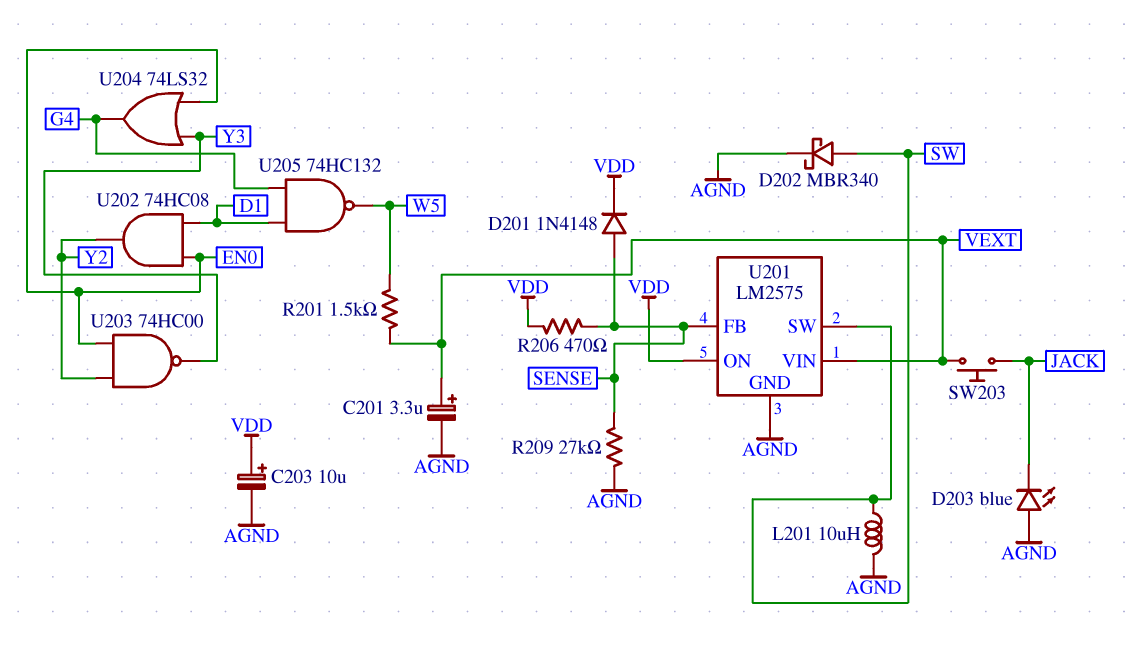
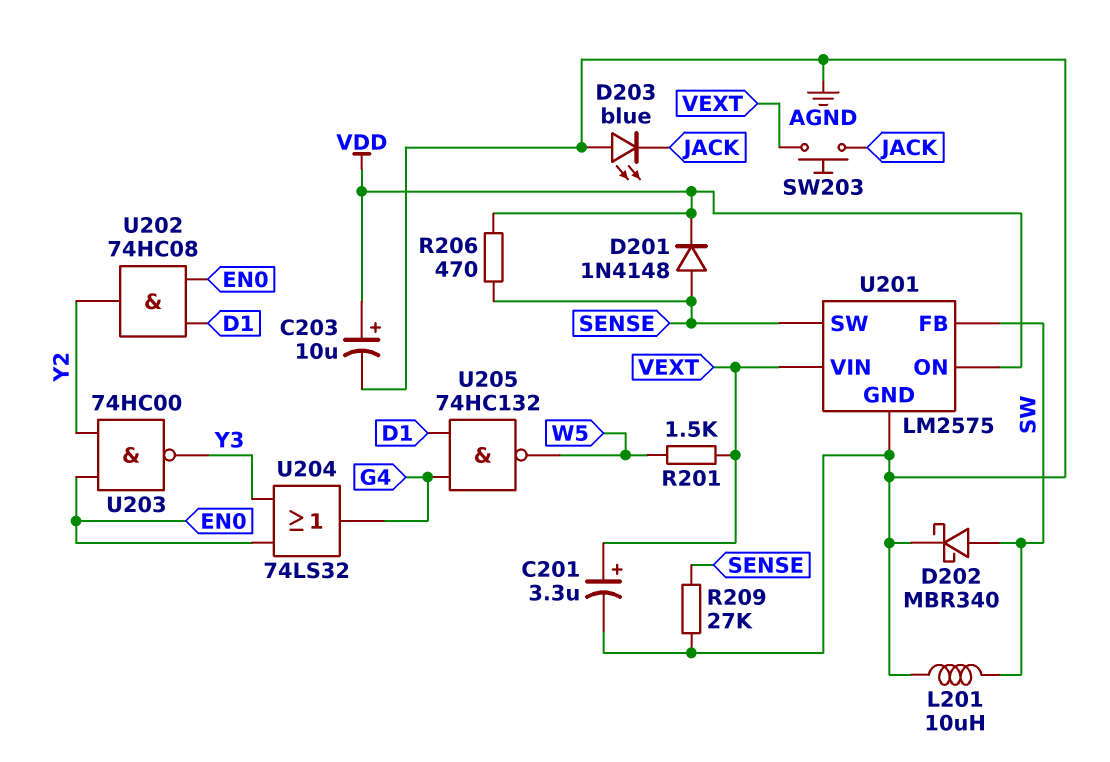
U201 pin FB: SENSE -> SW
U201 pin SW: SW -> SENSE

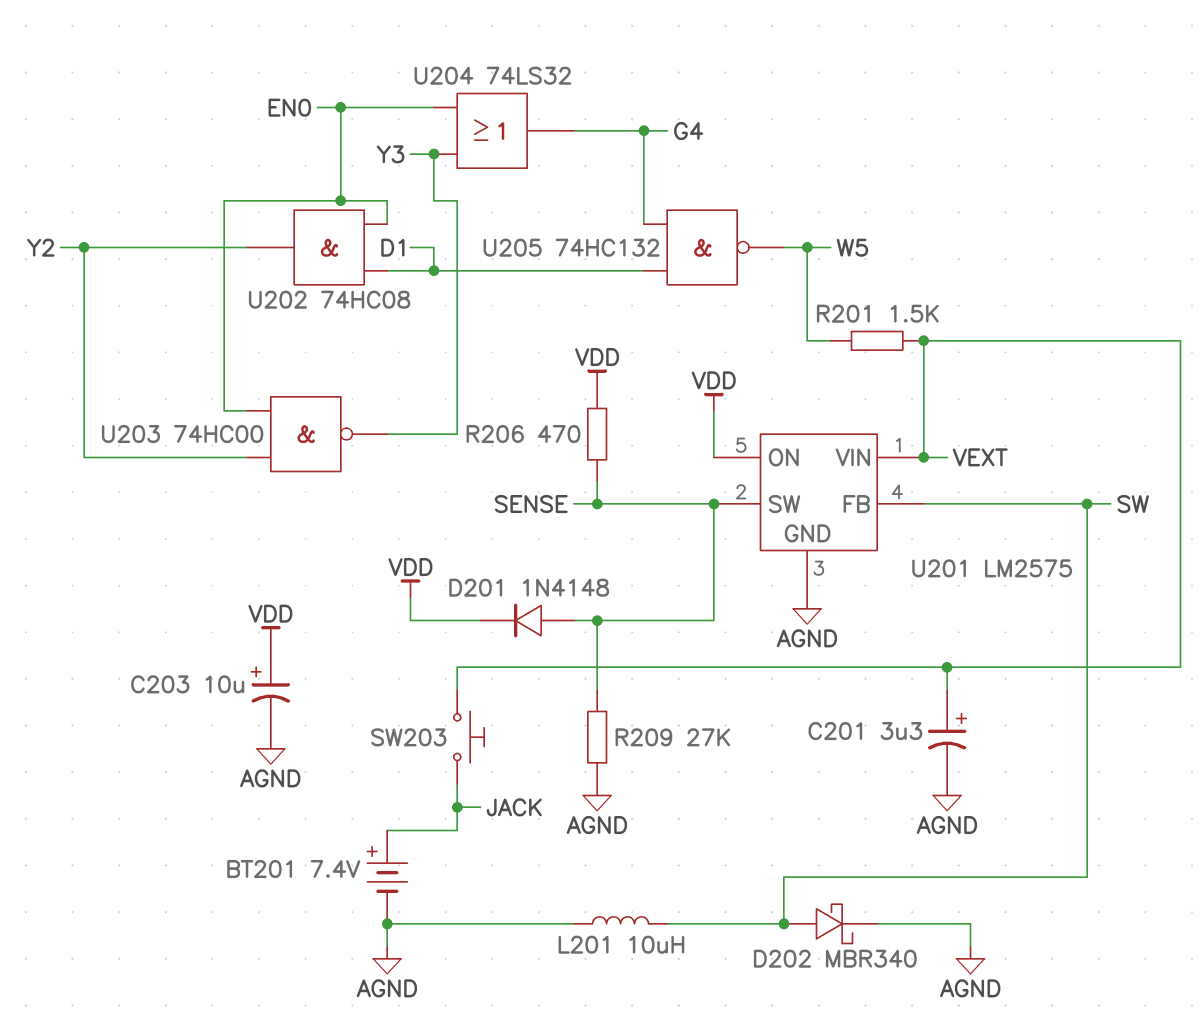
BT201: none -> 7.4V (plus JACK, minus AGND)
D203: LED blue (A AGND, K JACK) -> none

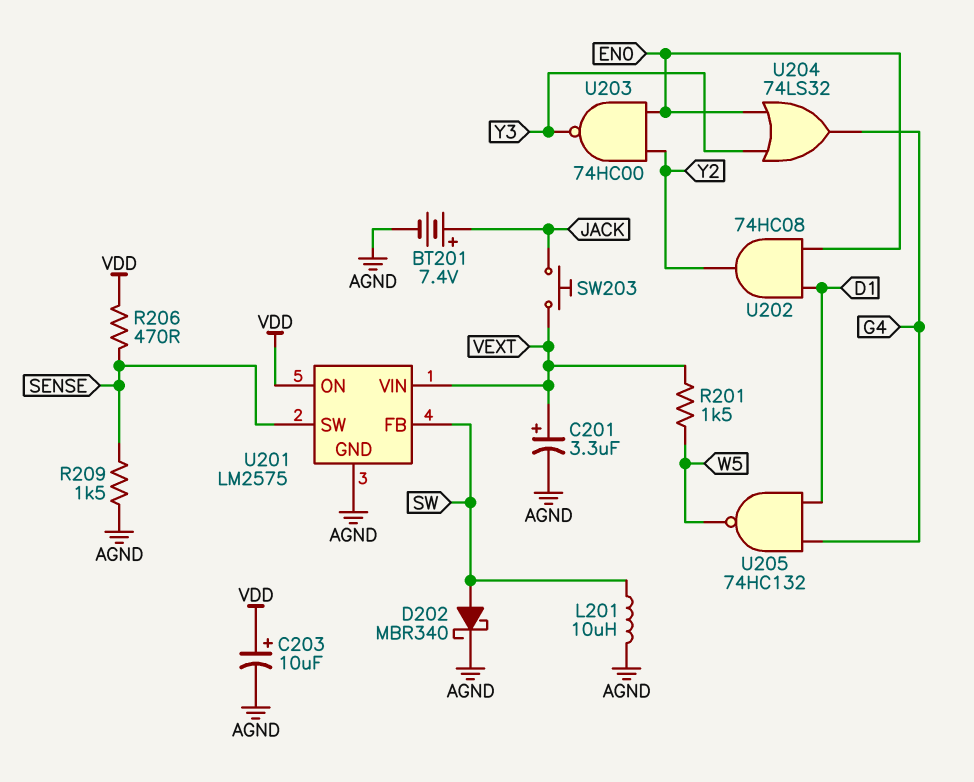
D201: diode 1N4148 (A SENSE, K VDD) -> none
R209: 27k (AGND, SENSE) -> 1.5k (AGND, SENSE)

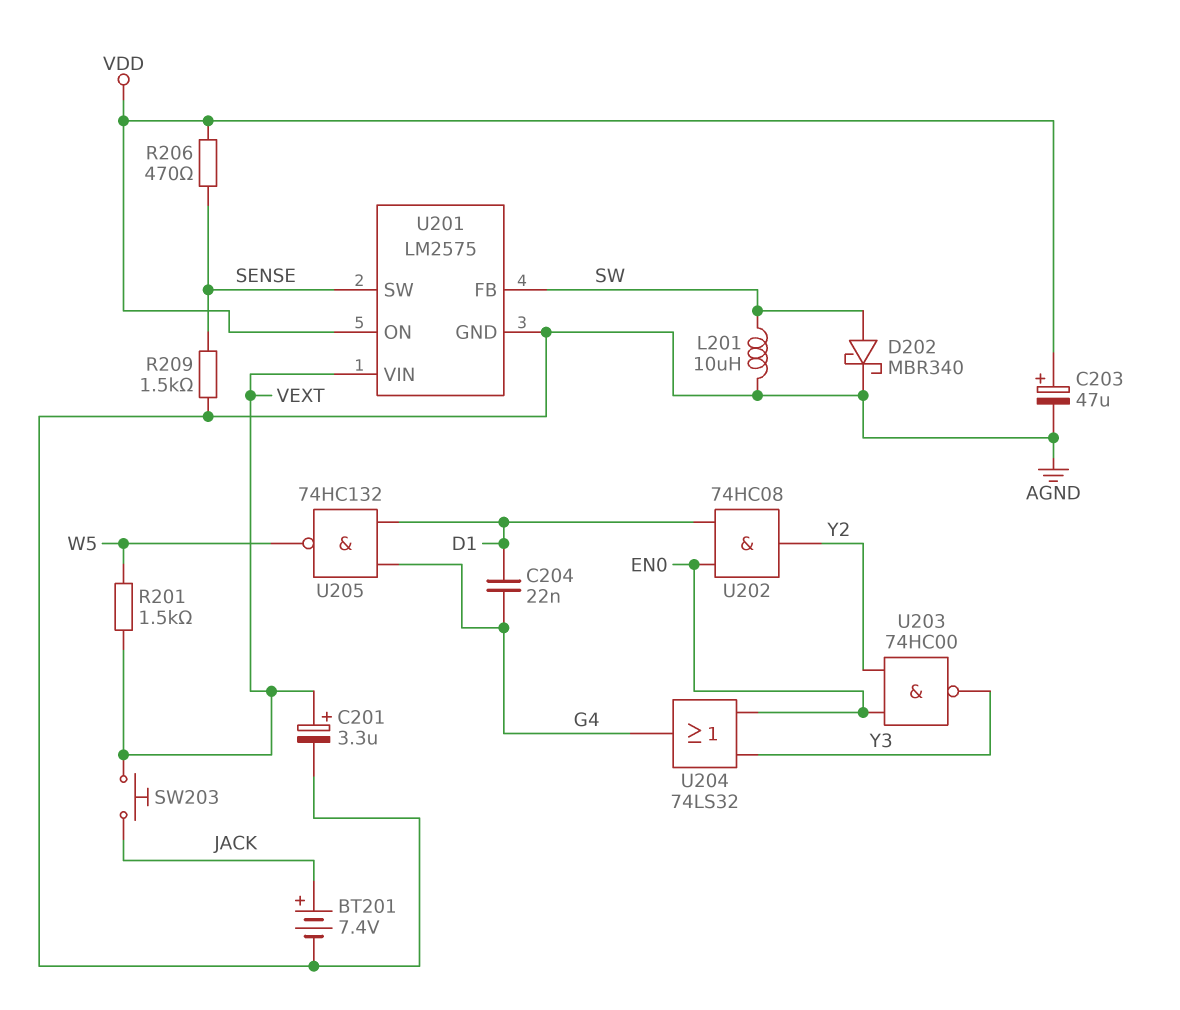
C203: 10uF (plus VDD, minus AGND) -> 47uF (plus VDD, minus AGND)
C204: none -> 22nF (D1, G4)

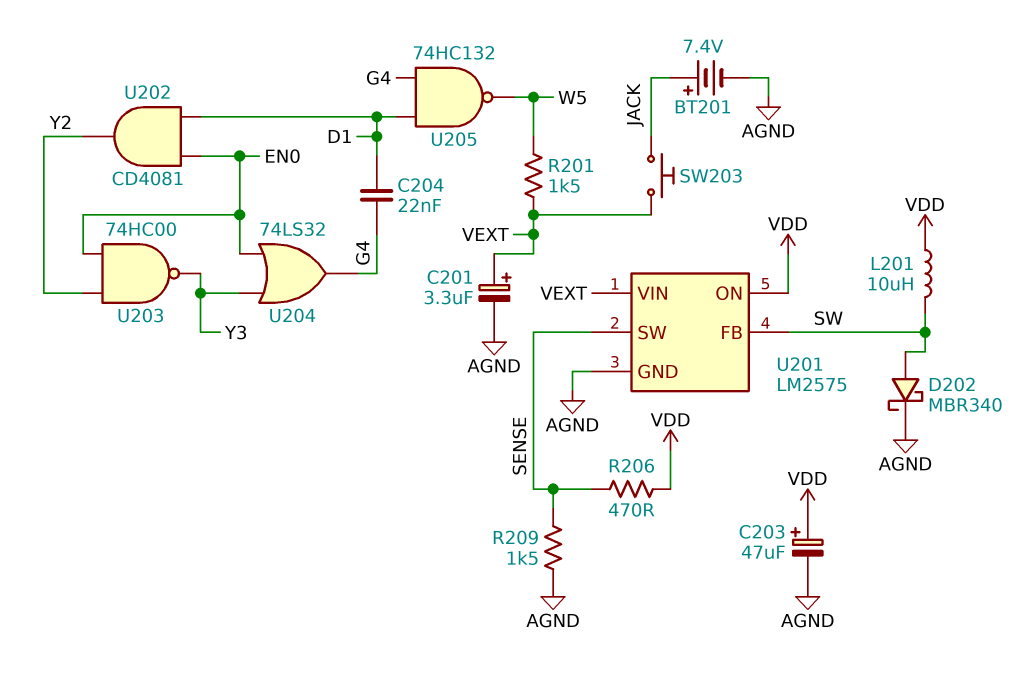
L201: 10uH (AGND, SW) -> 10uH (SW, VDD)
U202: AND 74HC08 (in D1, in EN0, out Y2) -> AND CD4081 (in D1, in EN0, out Y2)

